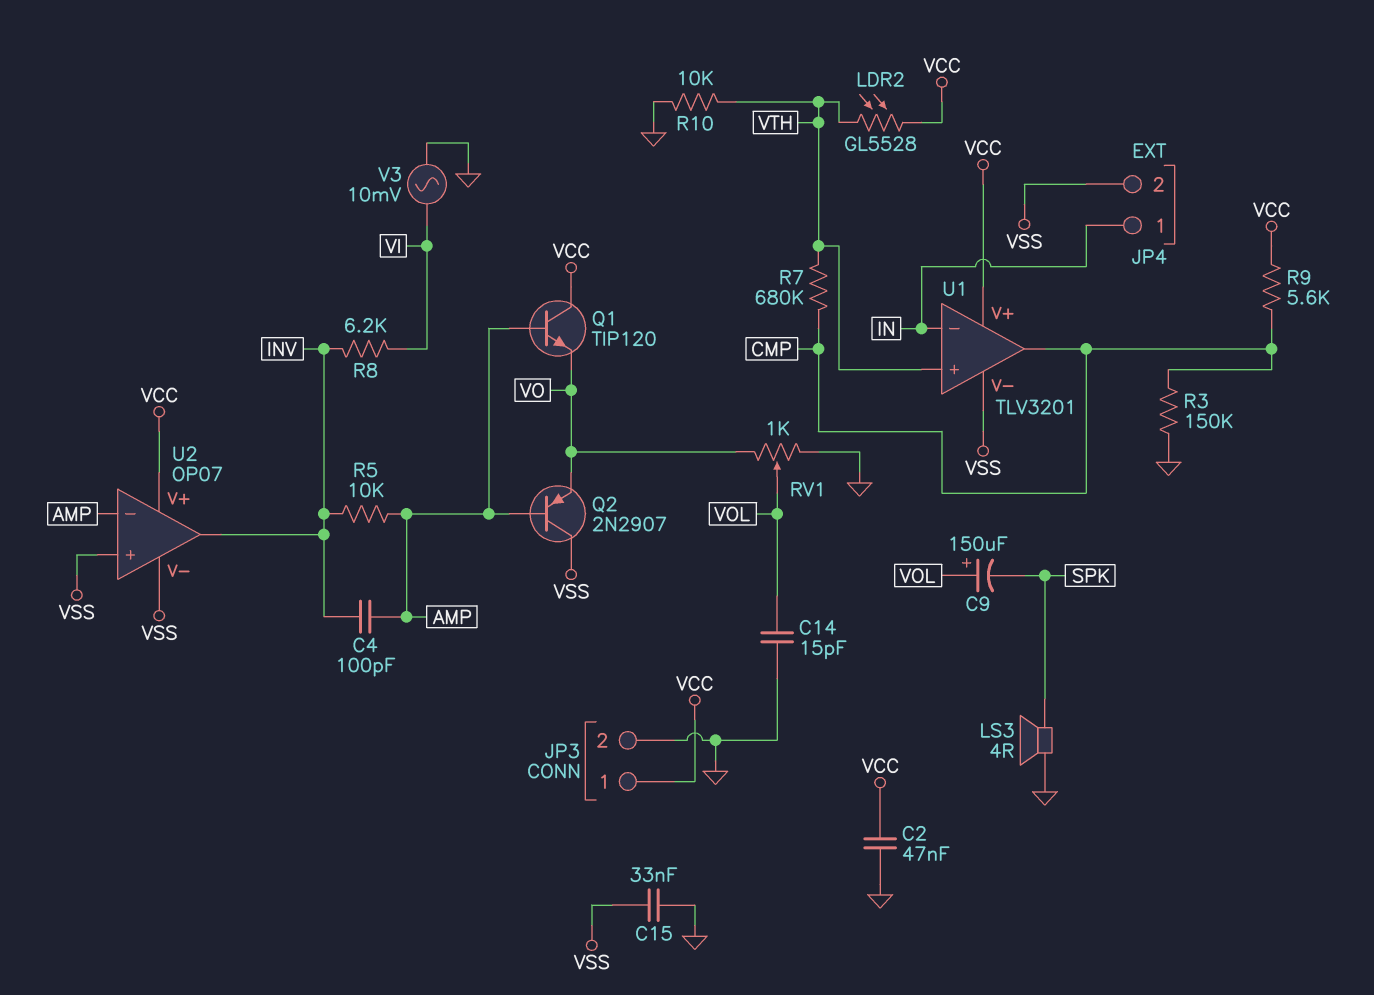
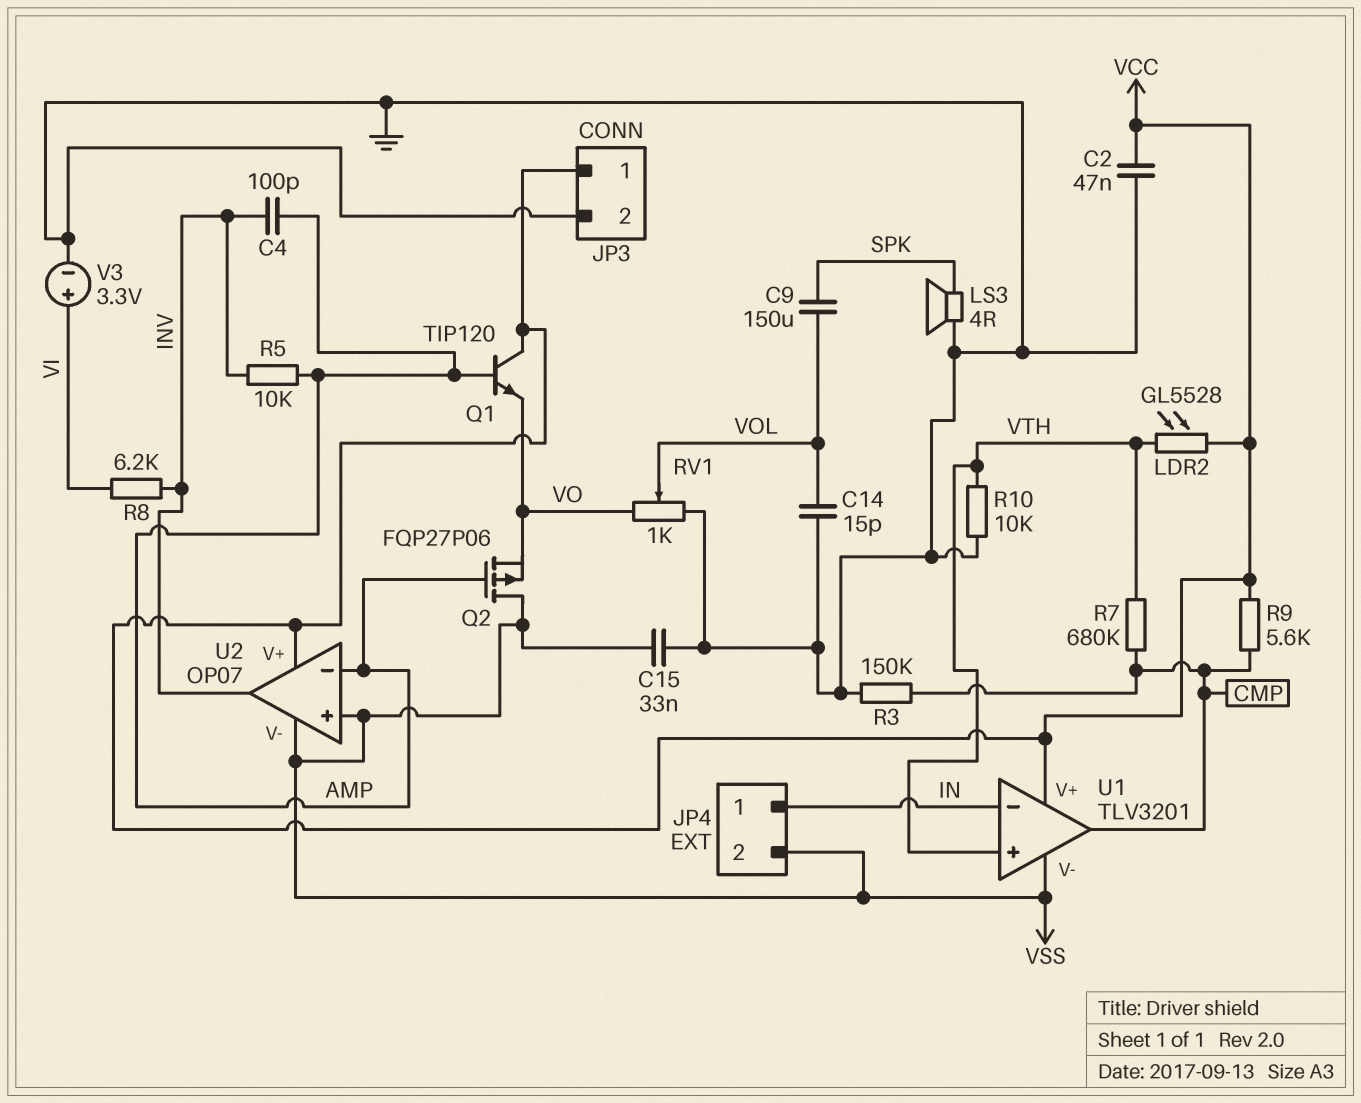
C9: 150uF (plus VOL, minus SPK) -> 150uF (SPK, VOL)
Q2: PNP 2N2907 (B AMP, C VSS, E VO) -> PMOS FQP27P06 (G AMP, D VSS, S VO)
V3: AC 10mV (GND, VI) -> 3.3V (plus VI, minus GND)

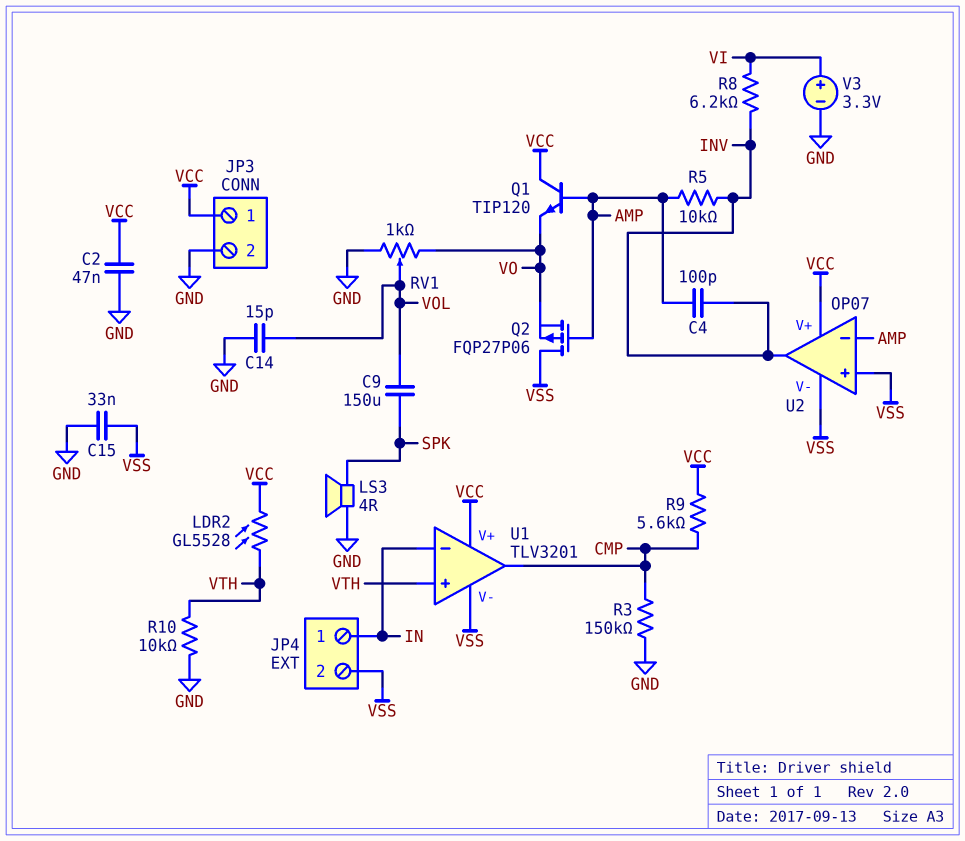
R7: 680k (CMP, VTH) -> none

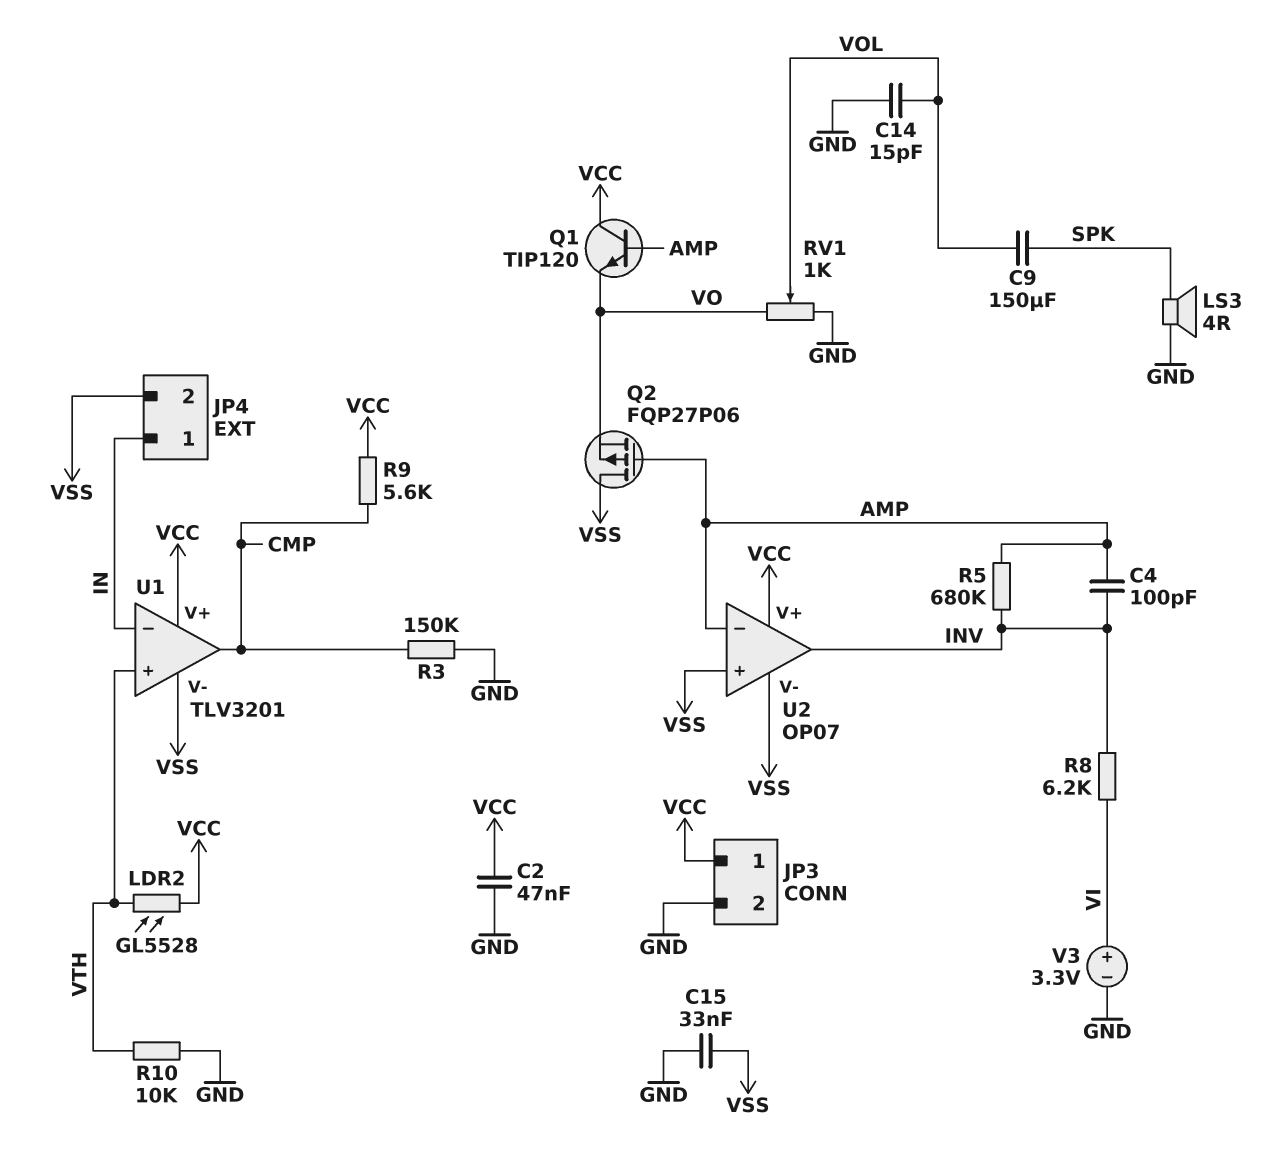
R5: 10k (AMP, INV) -> 680k (AMP, INV)

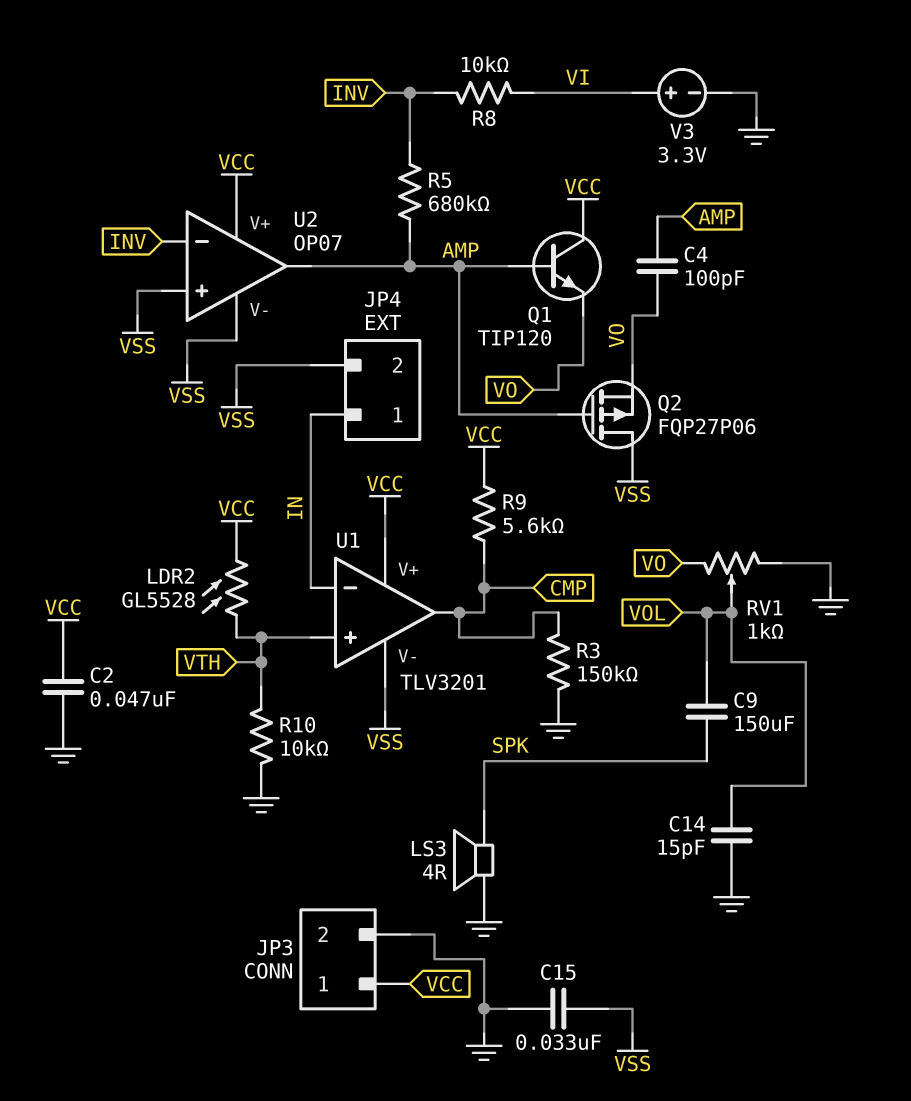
C4: 100pF (AMP, INV) -> 100pF (AMP, VO)
R8: 6.2k (INV, VI) -> 10k (INV, VI)
U2 pin in-: AMP -> INV
U2 pin out: INV -> AMP

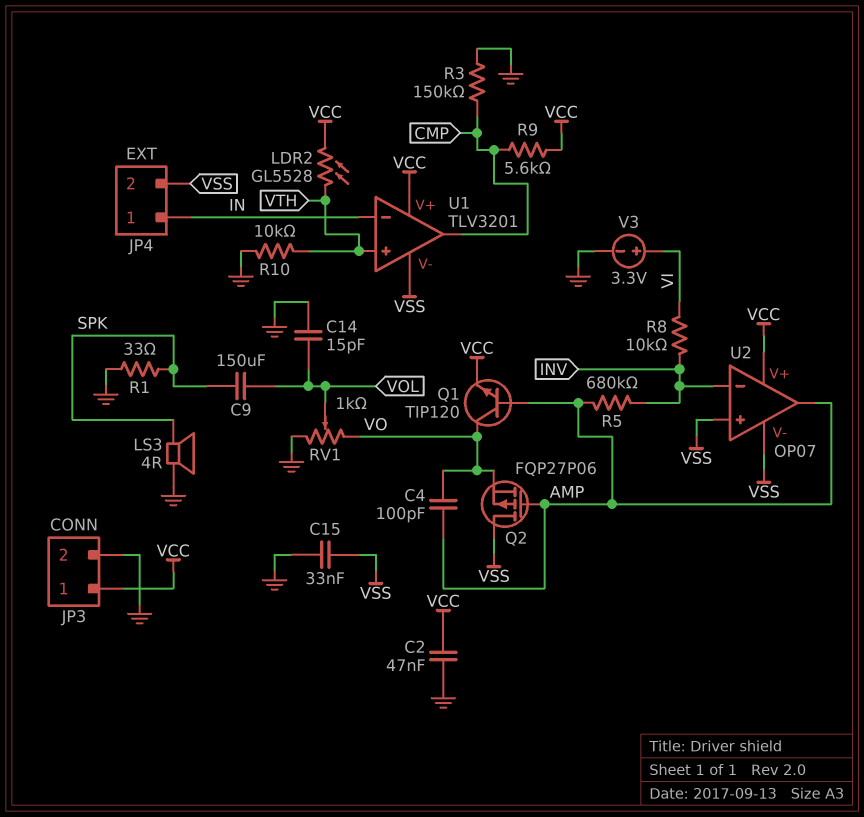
Q1: NPN TIP120 (B AMP, C VCC, E VO) -> NPN TIP120 (B AMP, C VO, E VCC)
R1: none -> 33 (GND, SPK)

